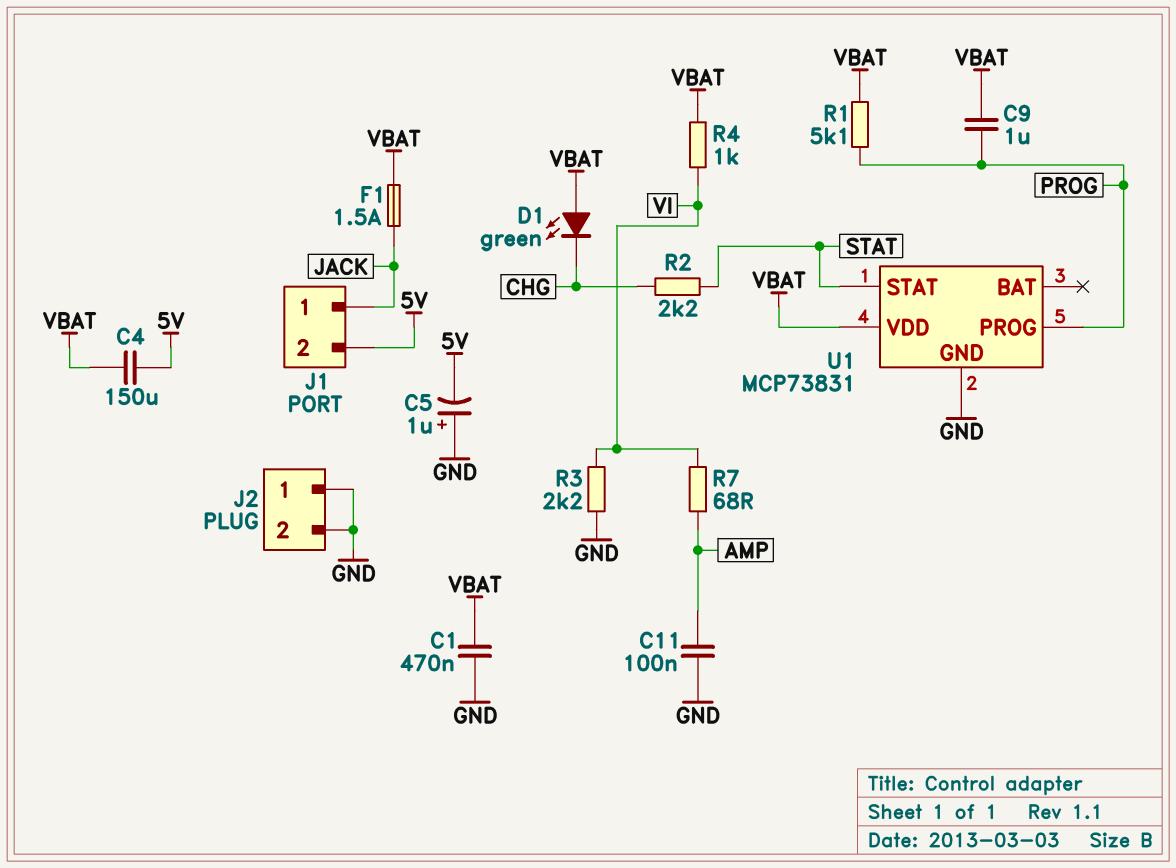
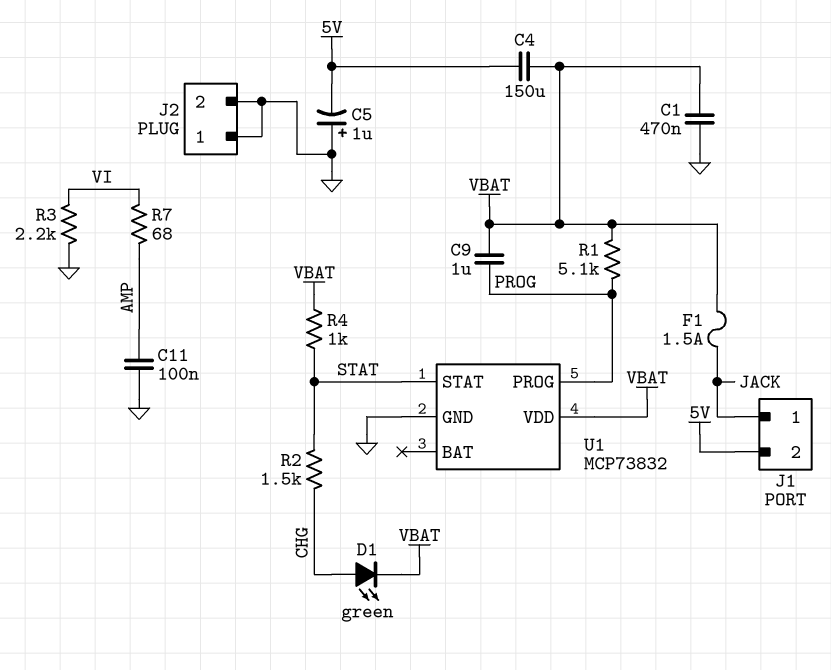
D1: LED green (A VBAT, K CHG) -> LED green (A CHG, K VBAT)
R2: 2.2k (CHG, STAT) -> 1.5k (CHG, STAT)
R4: 1k (VBAT, VI) -> 1k (STAT, VBAT)
U1: MCP73831 -> MCP73832

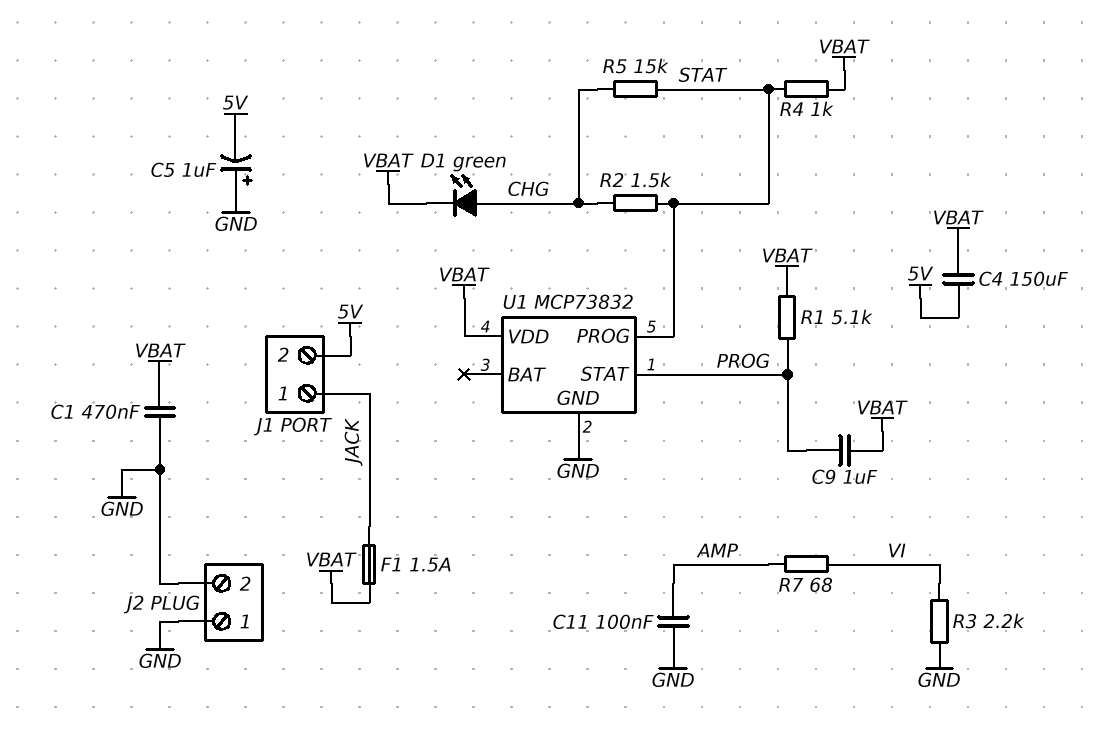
R5: none -> 15k (CHG, STAT)
U1 pin PROG: PROG -> STAT
U1 pin STAT: STAT -> PROG

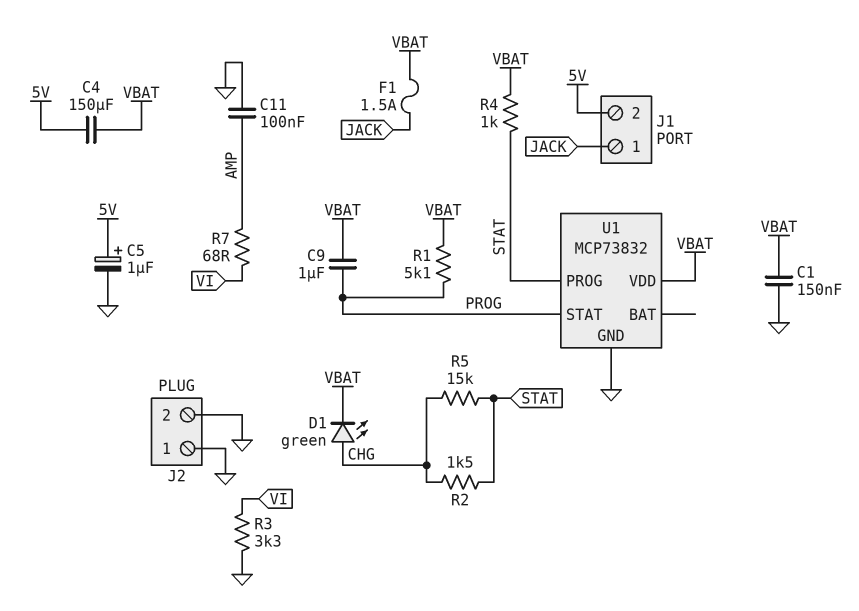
C1: 470nF (GND, VBAT) -> 150nF (GND, VBAT)
C5: 1uF (plus GND, minus 5V) -> 1uF (plus 5V, minus GND)
R3: 2.2k (GND, VI) -> 3.3k (GND, VI)

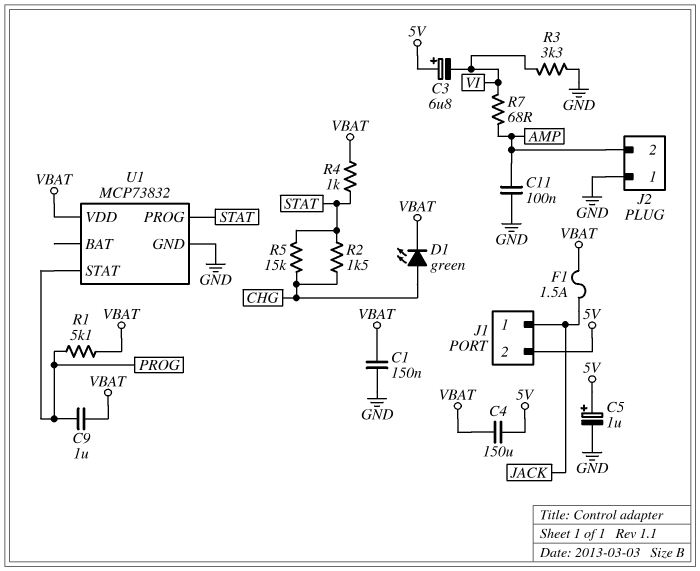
C3: none -> 6.8uF (plus 5V, minus VI)
J2 pin 2: GND -> AMP

